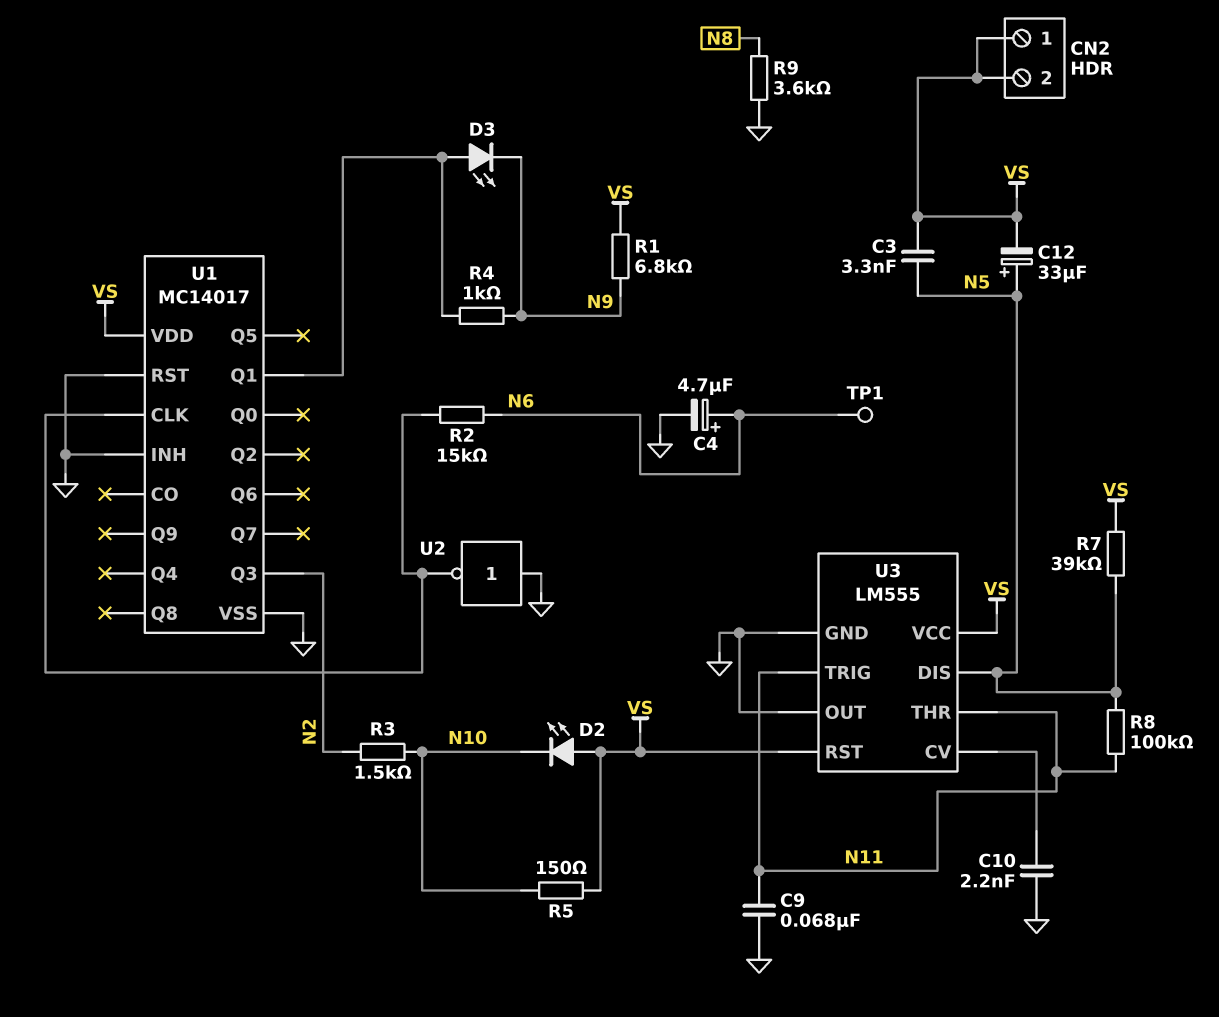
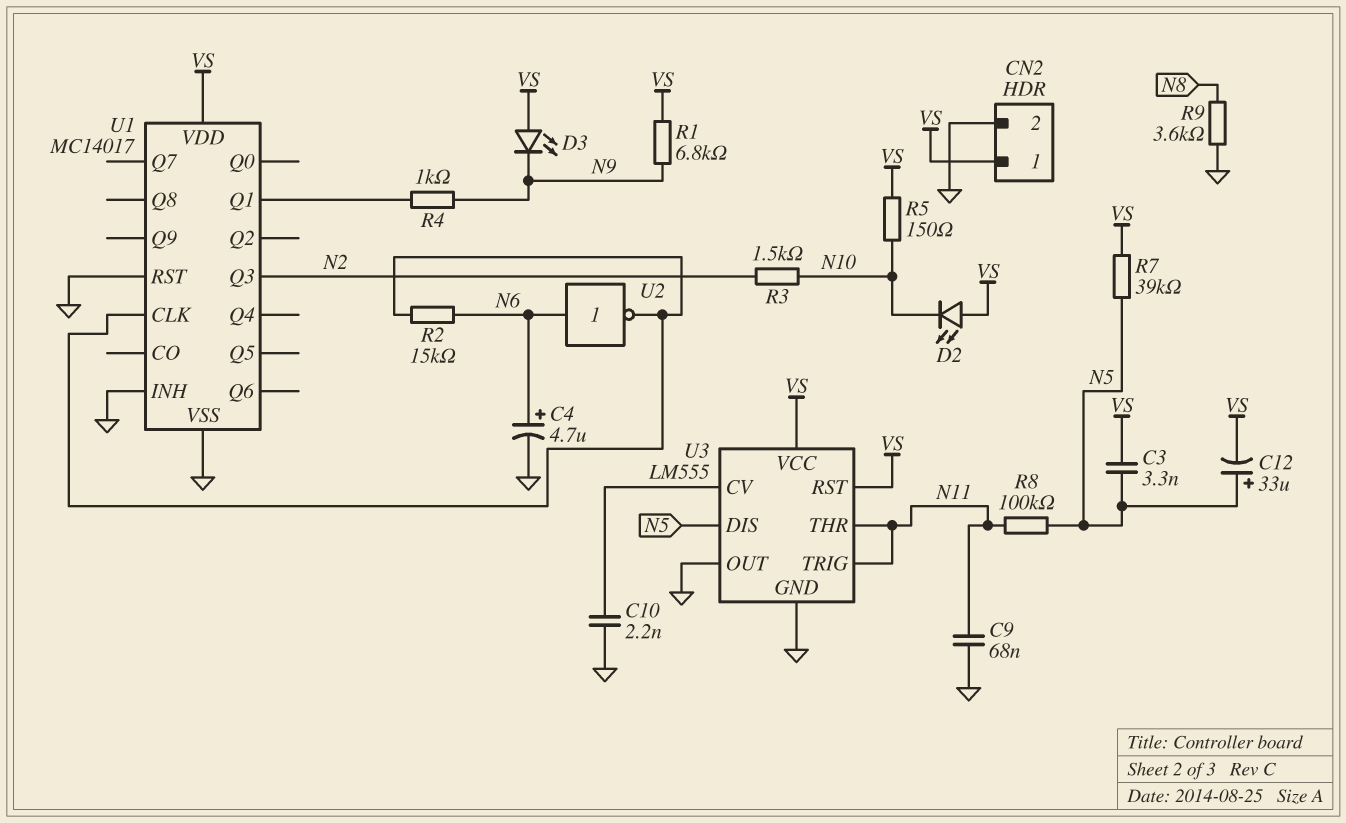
CN2 pin 2: VS -> GND
D3: LED (A U1/Q1, K N9) -> LED (A VS, K N9)
TP1: test point (N6) -> none
U2: NOT (in GND, out U1/CLK) -> NOT (in N6, out U1/CLK)

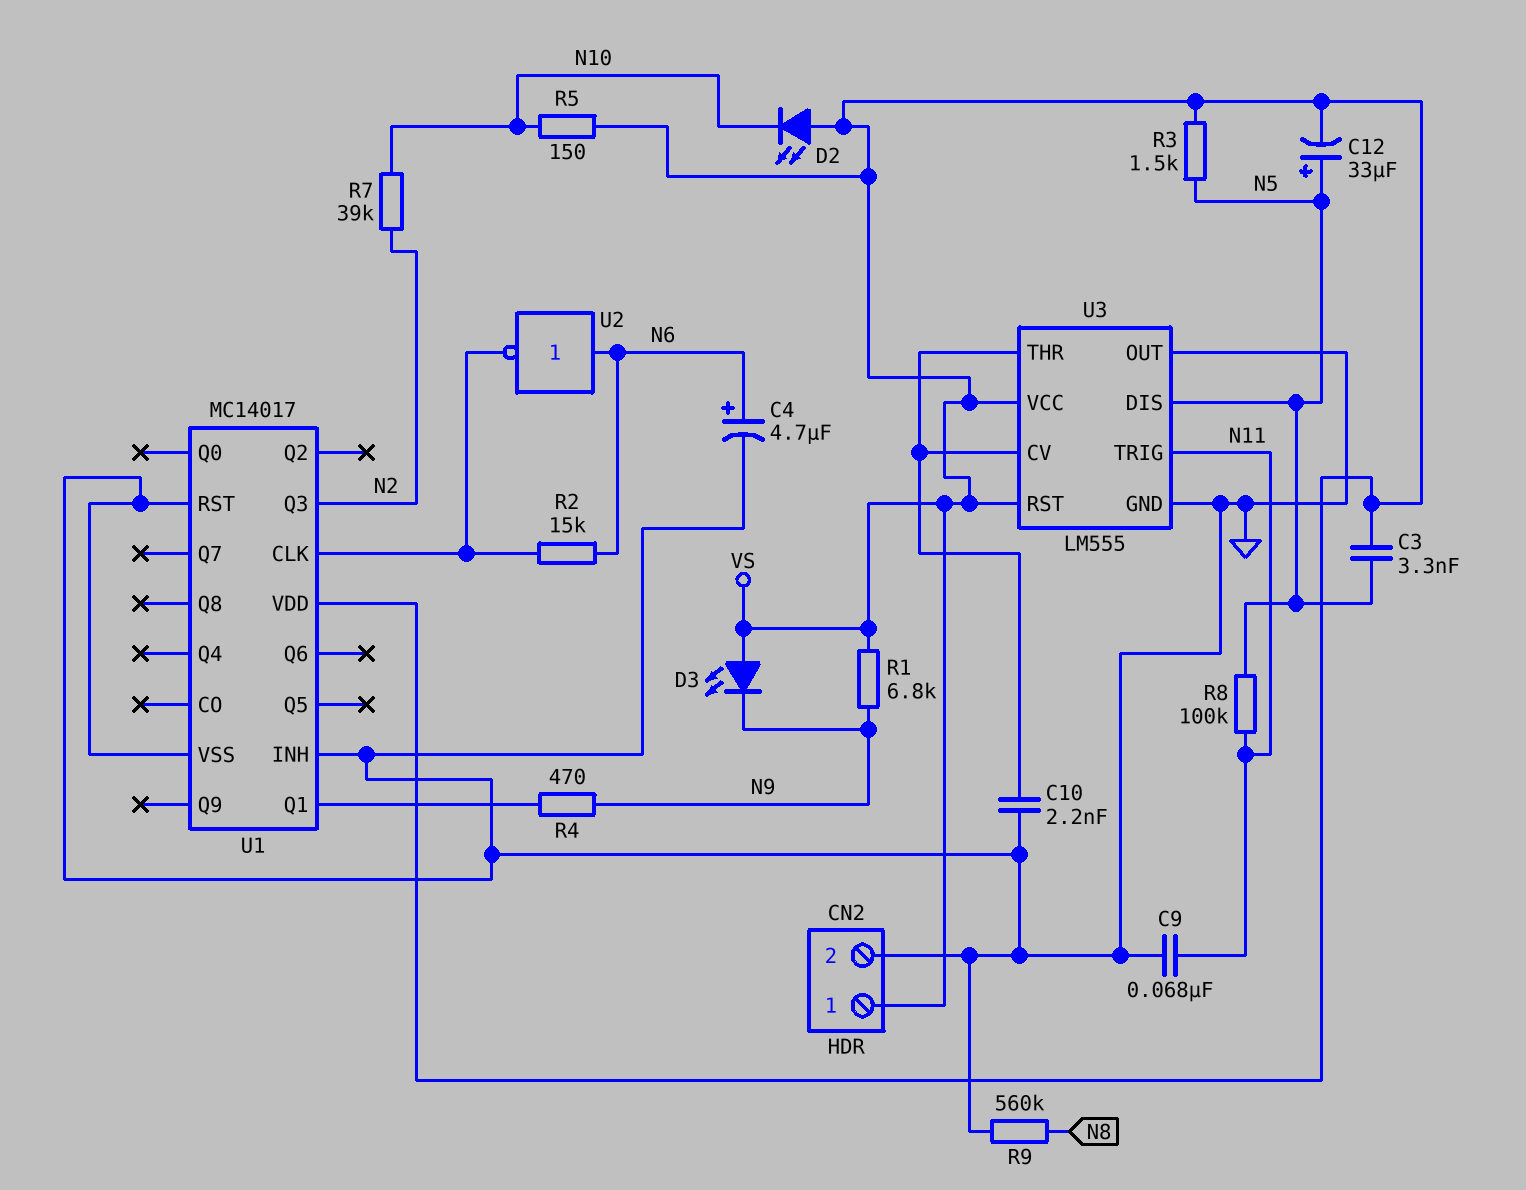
R3: 1.5k (N2, N10) -> 1.5k (N5, VS)
R4: 1k (N9, U1/Q1) -> 470 (N9, U1/Q1)
R7: 39k (N5, VS) -> 39k (N2, N10)
R9: 3.6k (GND, N8) -> 560k (GND, N8)
U3 pin THR: N11 -> U3/CV

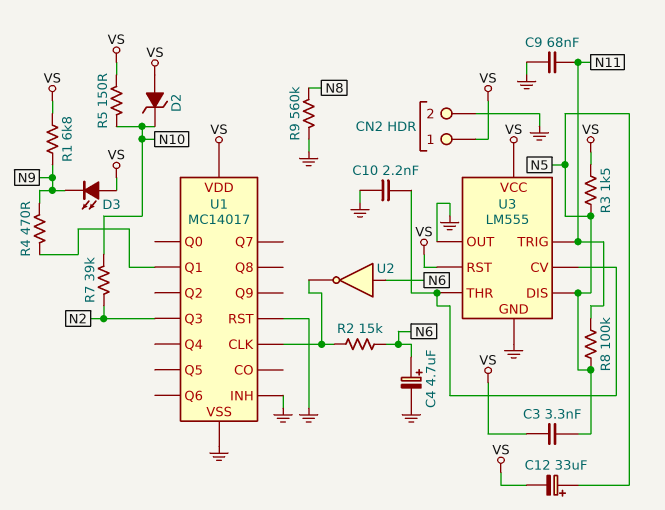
D2: LED (A VS, K N10) -> zener (A VS, K N10)

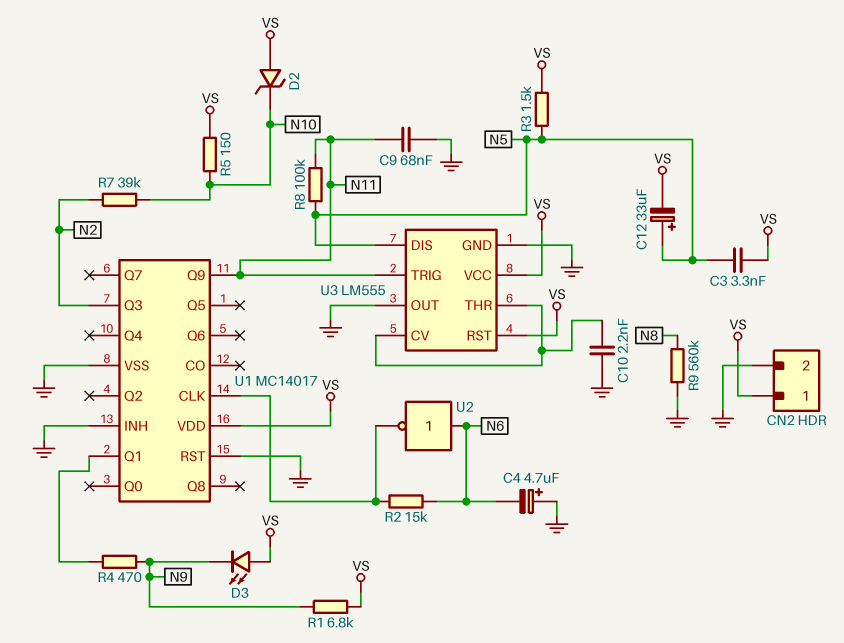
C4: 4.7uF (plus N6, minus GND) -> 4.7uF (plus GND, minus N6)
U1 pin Q9: none -> N11

